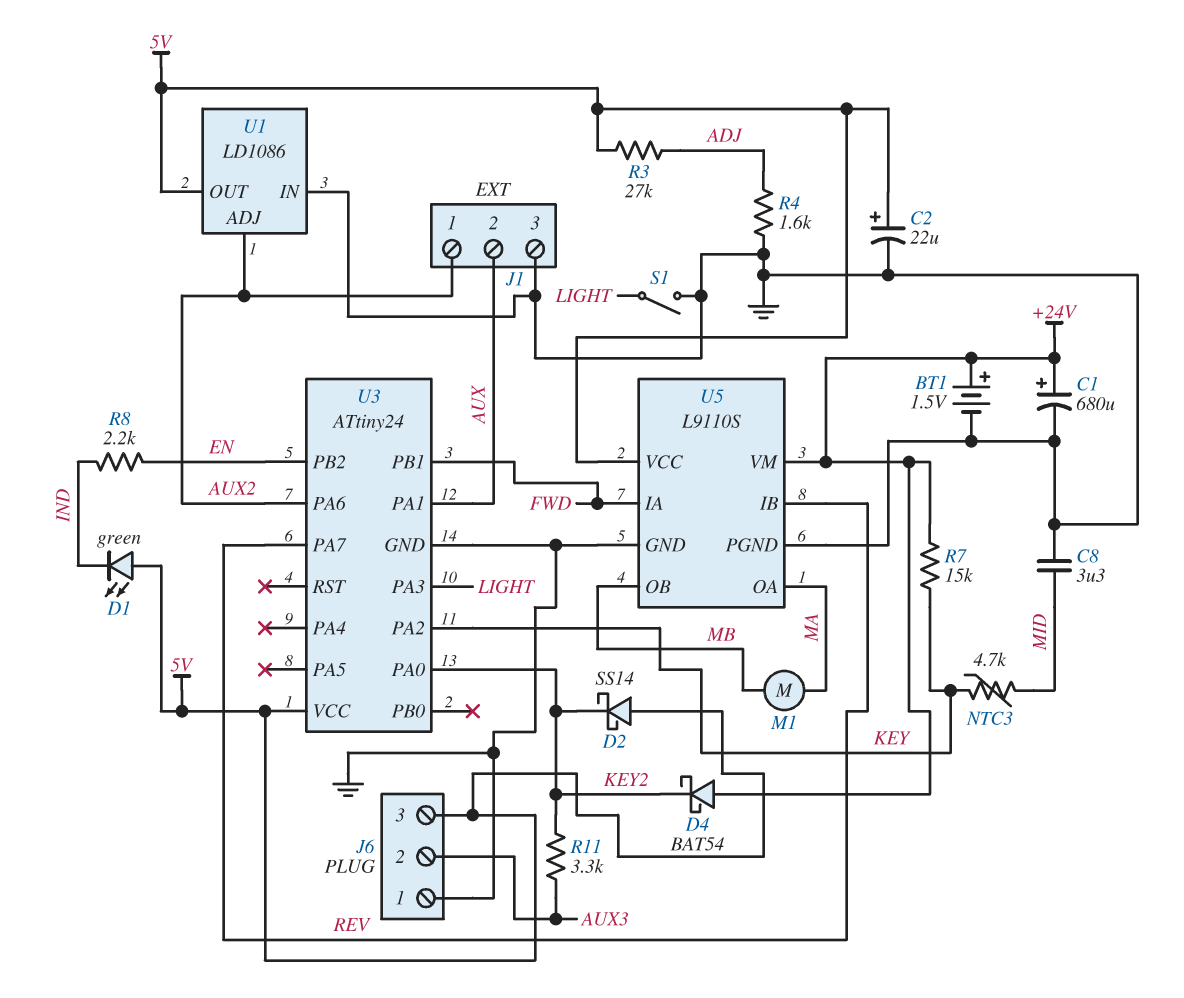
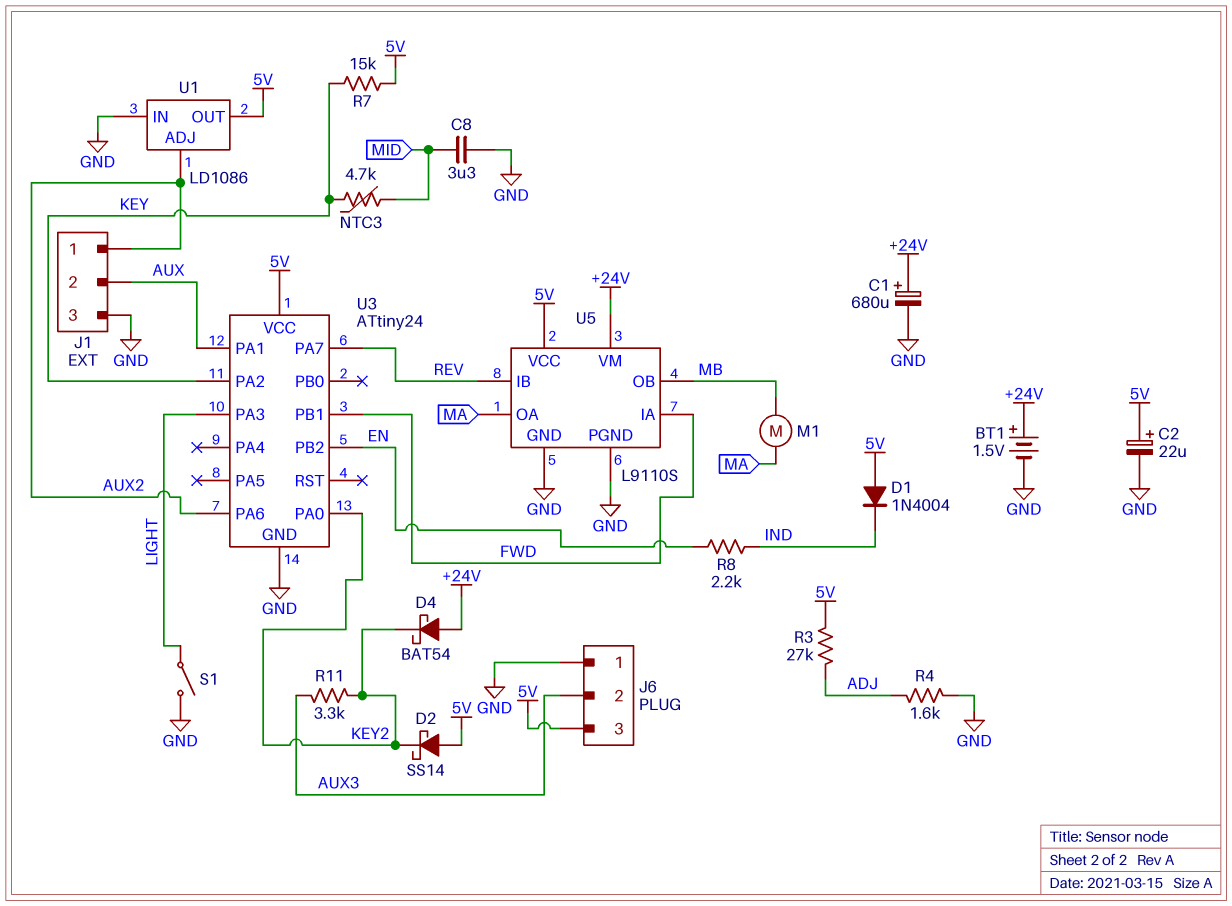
D1: LED green (A 5V, K IND) -> diode 1N4004 (A 5V, K IND)
R7: 15k (+24V, KEY) -> 15k (5V, KEY)

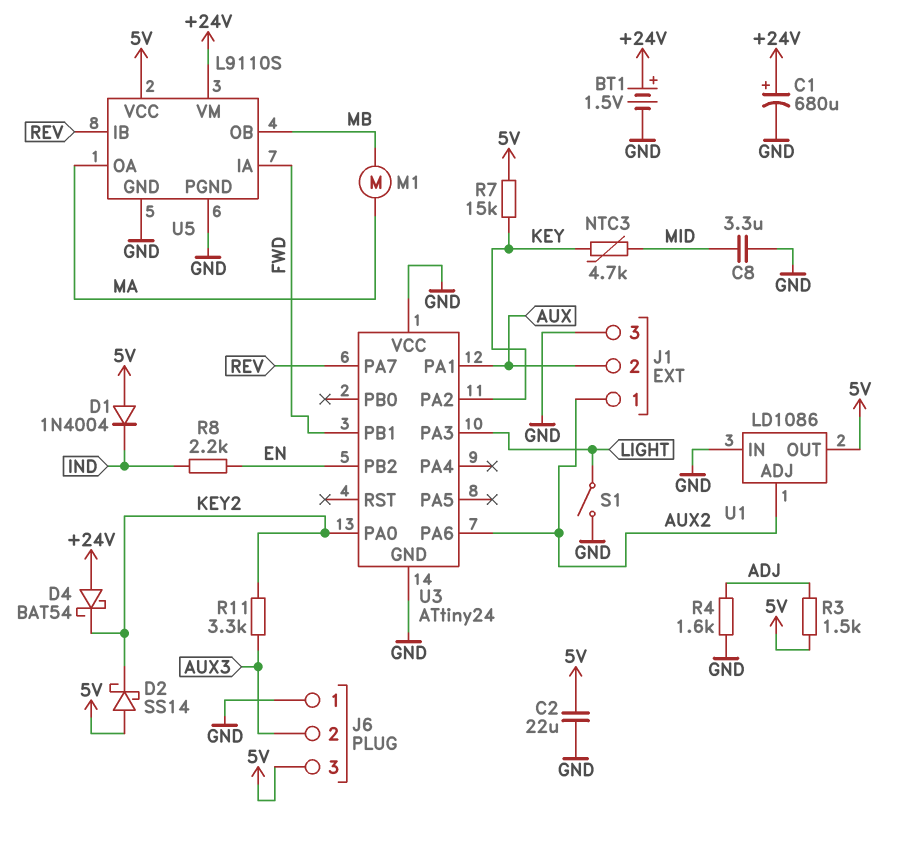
C2: 22uF (plus 5V, minus GND) -> 22uF (5V, GND)
R3: 27k (5V, ADJ) -> 1.5k (5V, ADJ)
U3 pin VCC: 5V -> GND

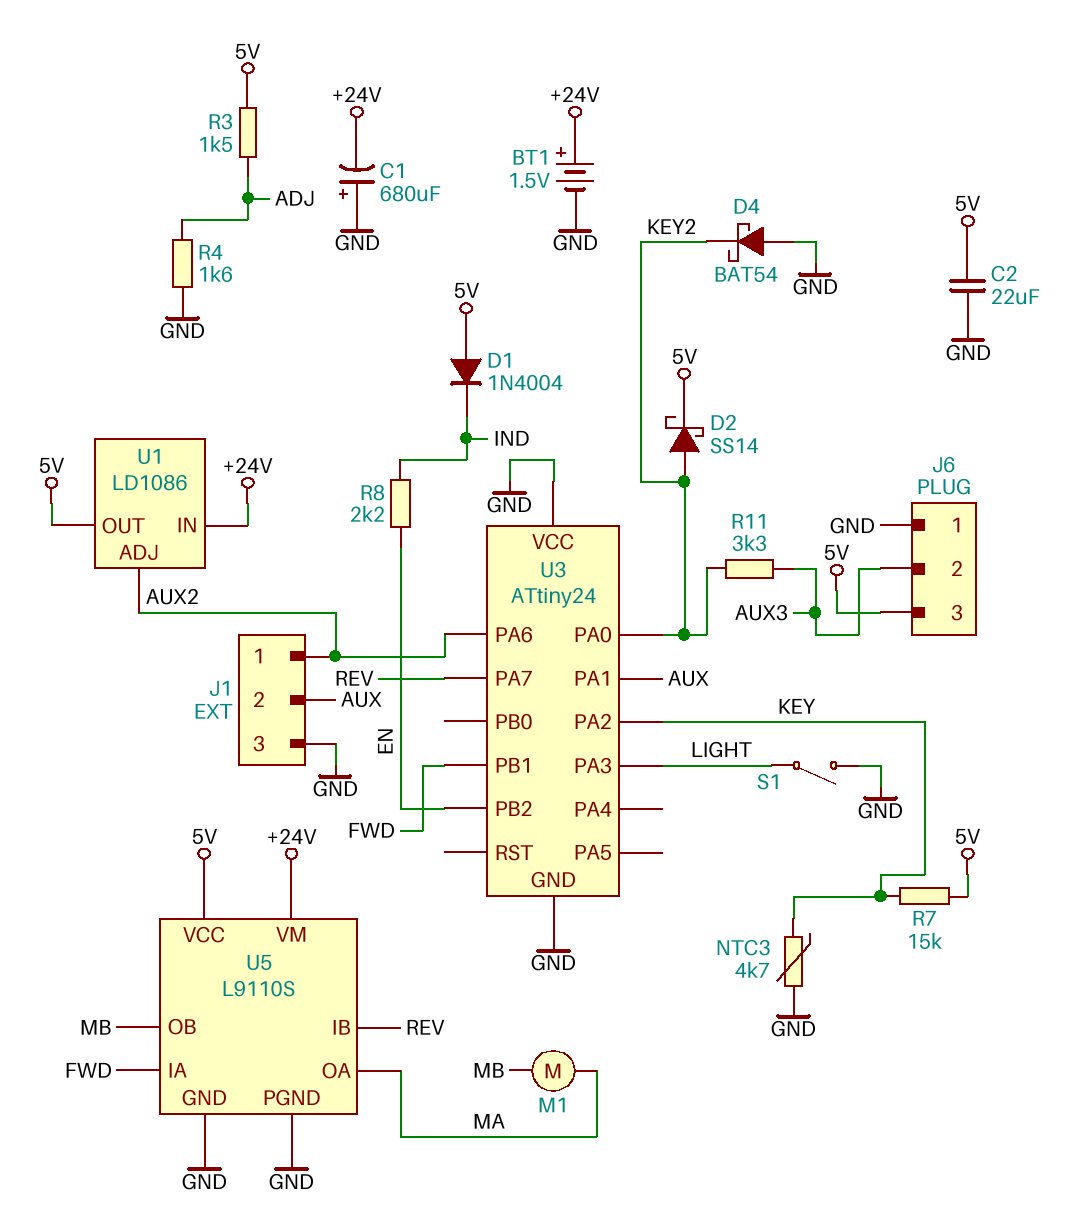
C1: 680uF (plus +24V, minus GND) -> 680uF (plus GND, minus +24V)
C8: 3.3uF (GND, MID) -> none
D2: schottky SS14 (A 5V, K KEY2) -> schottky SS14 (A KEY2, K 5V)
D4: schottky BAT54 (A +24V, K KEY2) -> schottky BAT54 (A GND, K KEY2)
NTC3: 4.7k (KEY, MID) -> 4.7k (GND, KEY)
U1 pin IN: GND -> +24V

